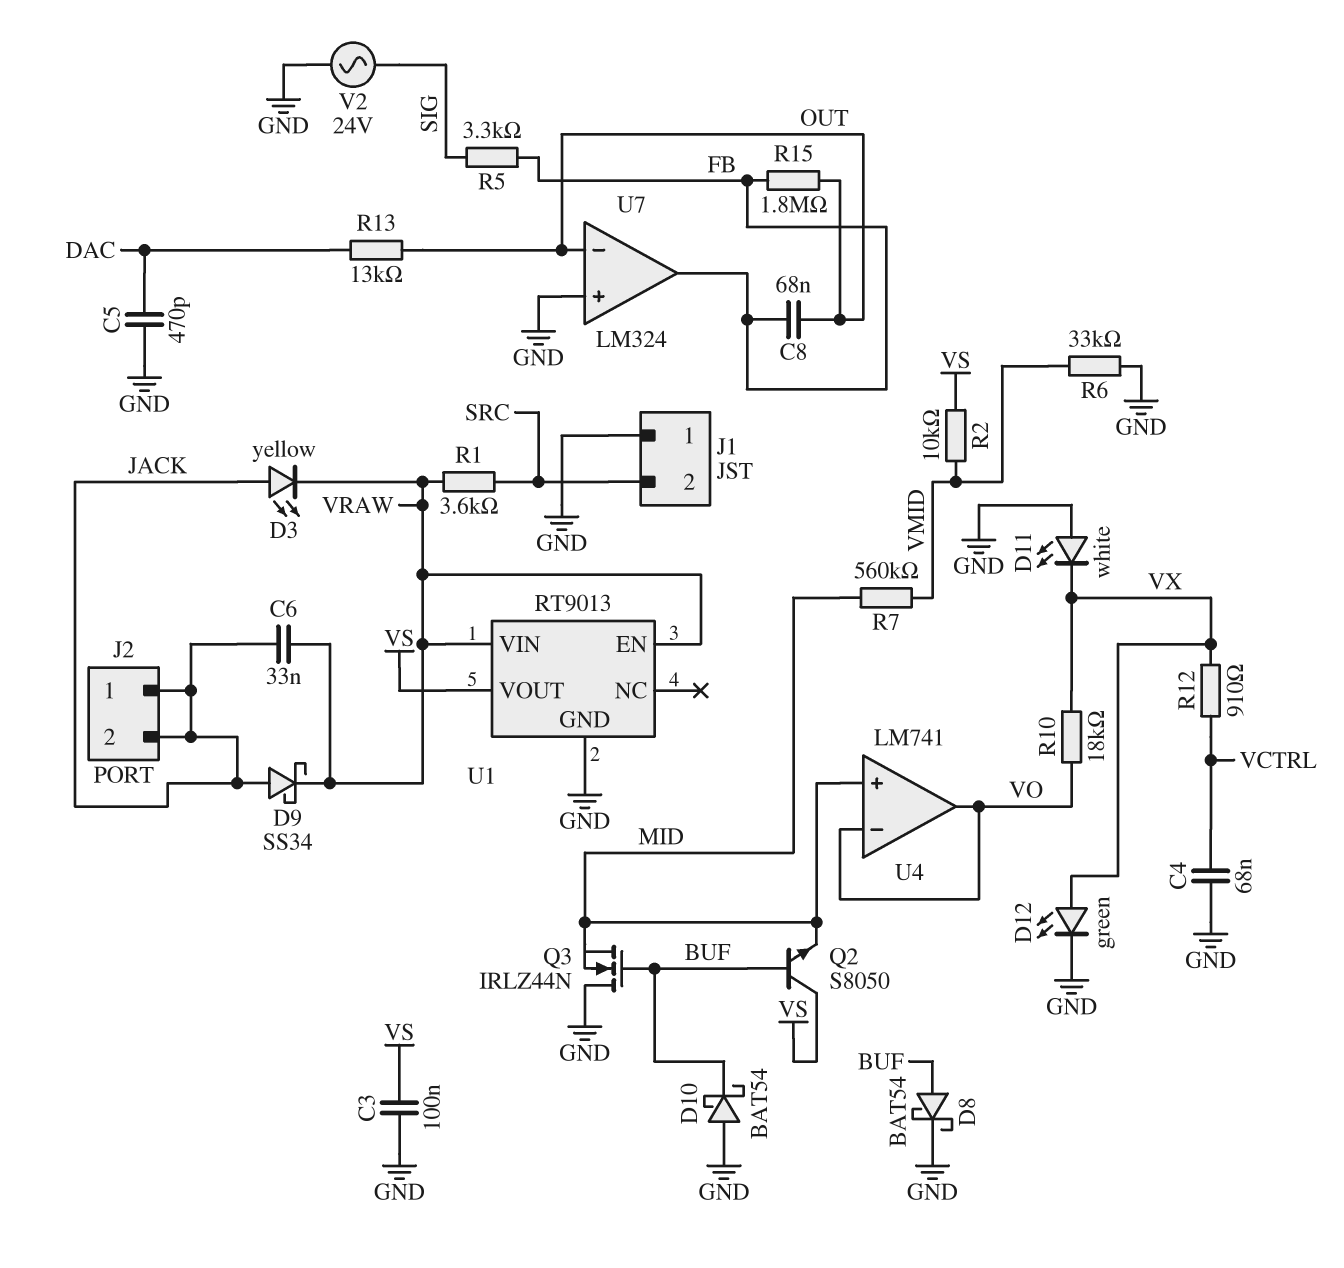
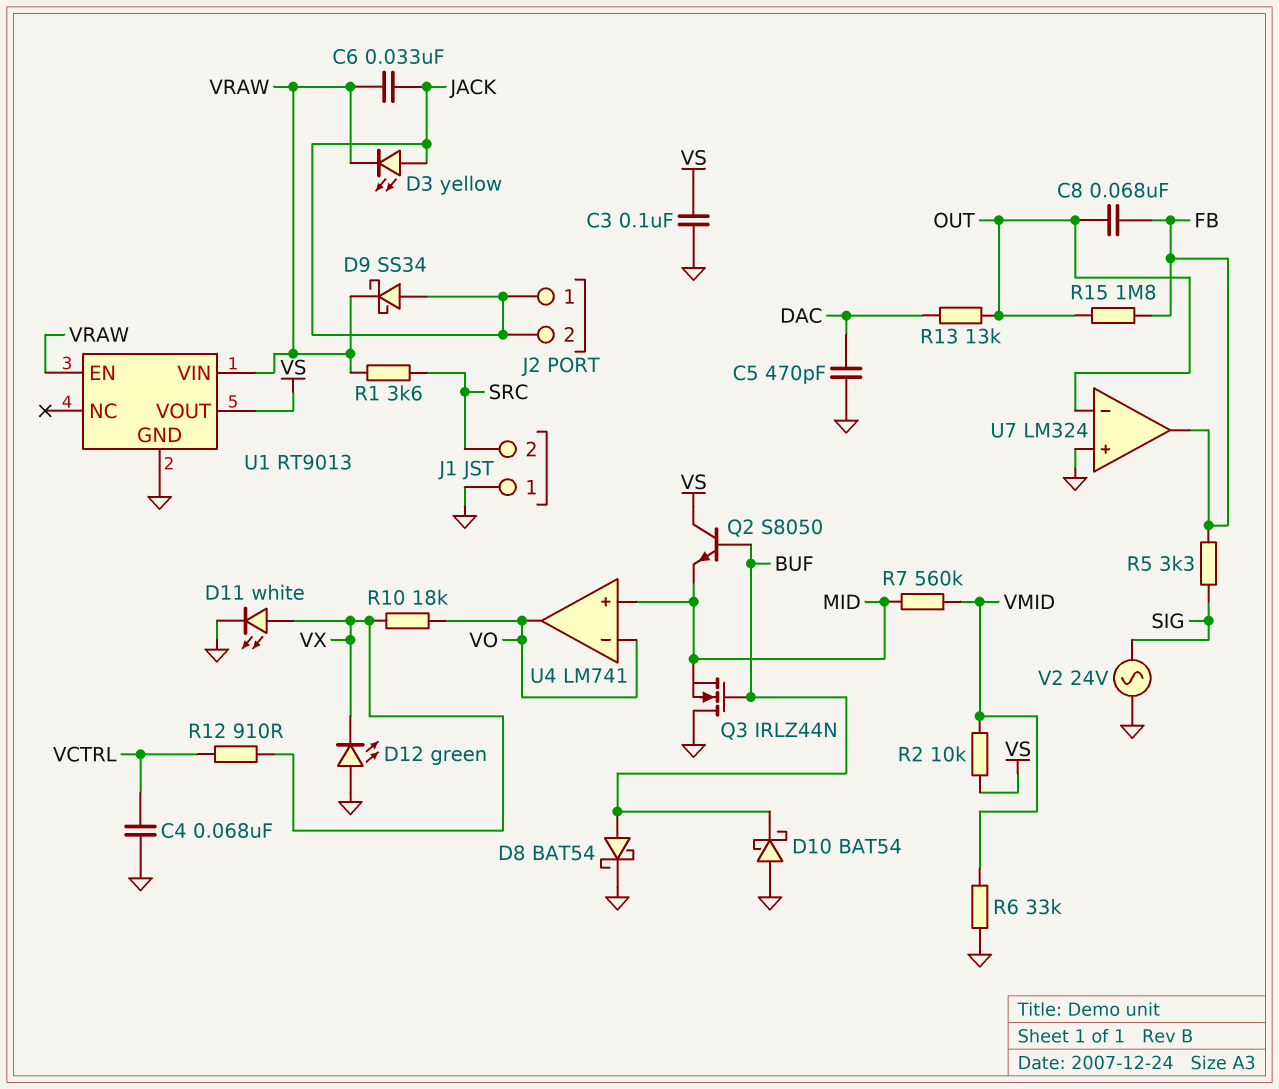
D11: LED white (A GND, K VX) -> LED white (A VX, K GND)
D12: LED green (A VX, K GND) -> LED green (A GND, K VX)

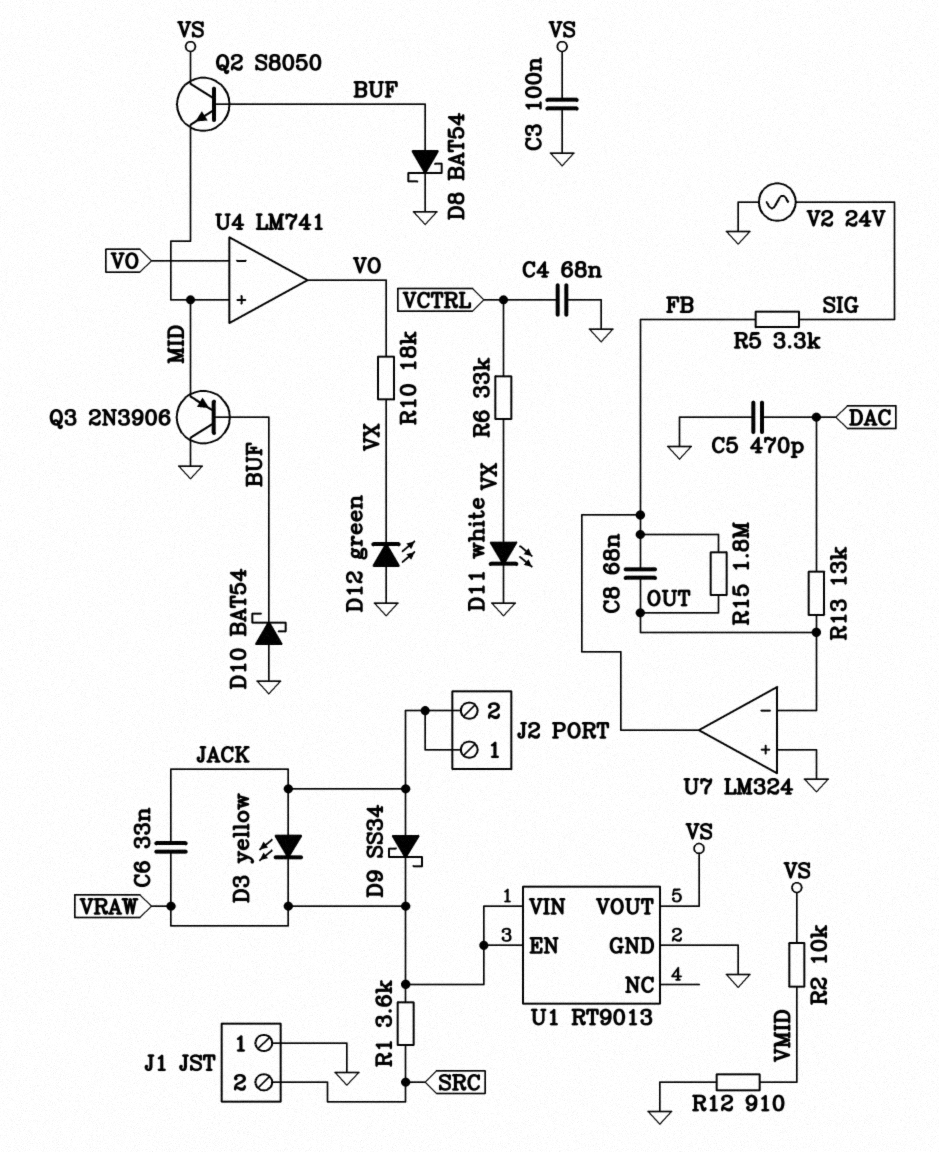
Q3: NMOS IRLZ44N (G BUF, D GND, S MID) -> PNP 2N3906 (B BUF, C GND, E MID)
R6: 33k (GND, VMID) -> 33k (VCTRL, VX)
R7: 560k (MID, VMID) -> none
R12: 910 (VCTRL, VX) -> 910 (GND, VMID)

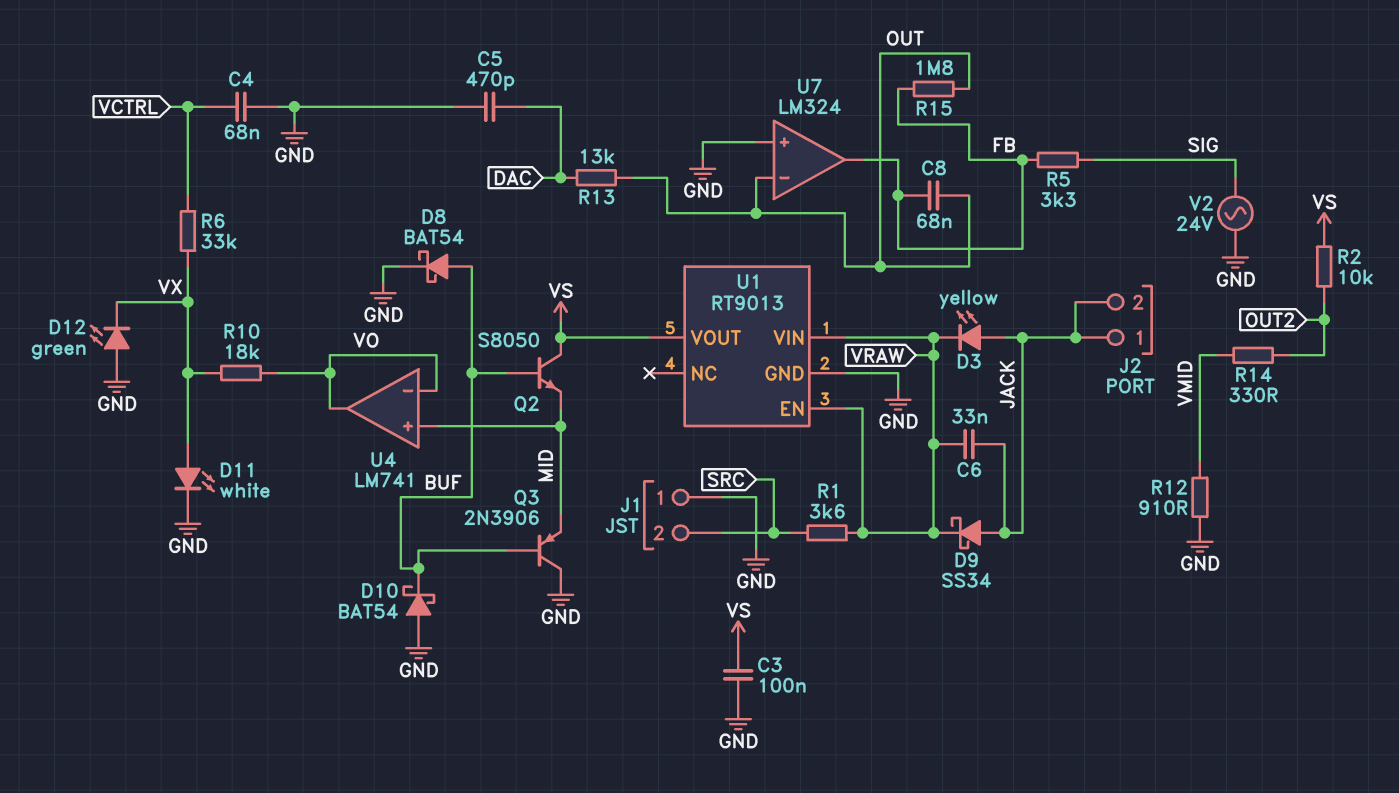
R2: 10k (VMID, VS) -> 10k (OUT2, VS)
R14: none -> 330 (OUT2, VMID)

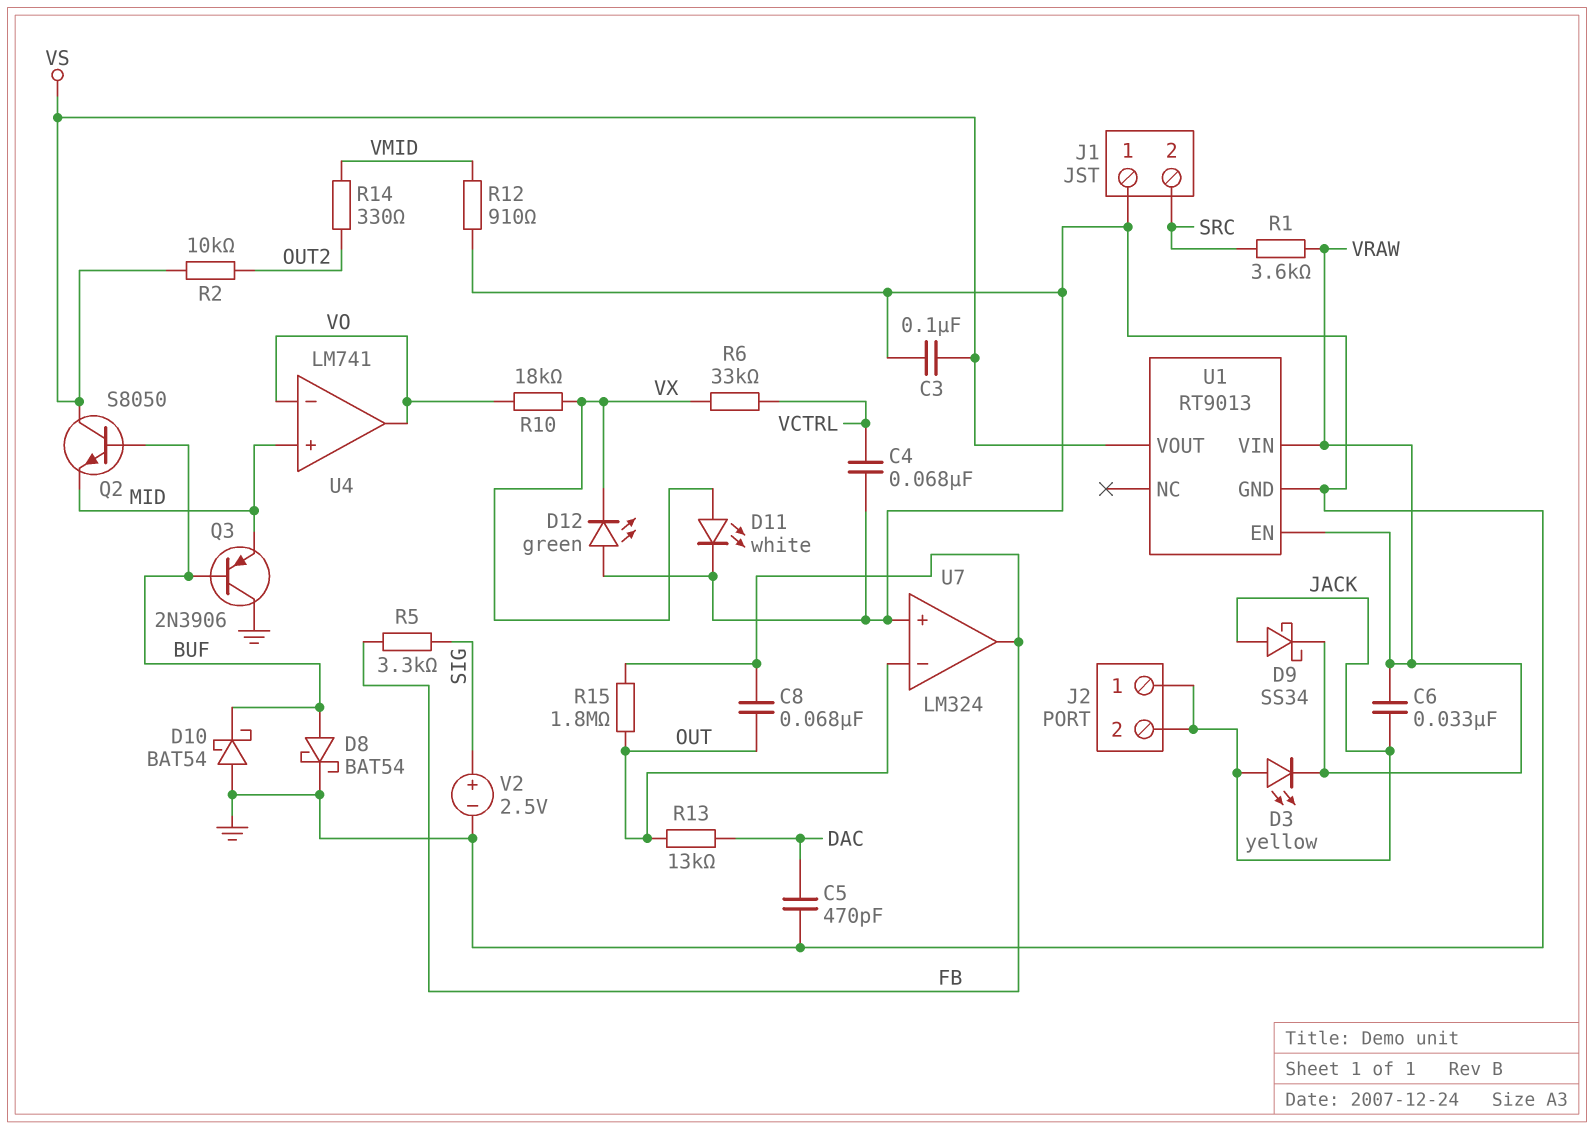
V2: AC 24V (GND, SIG) -> 2.5V (plus SIG, minus GND)

